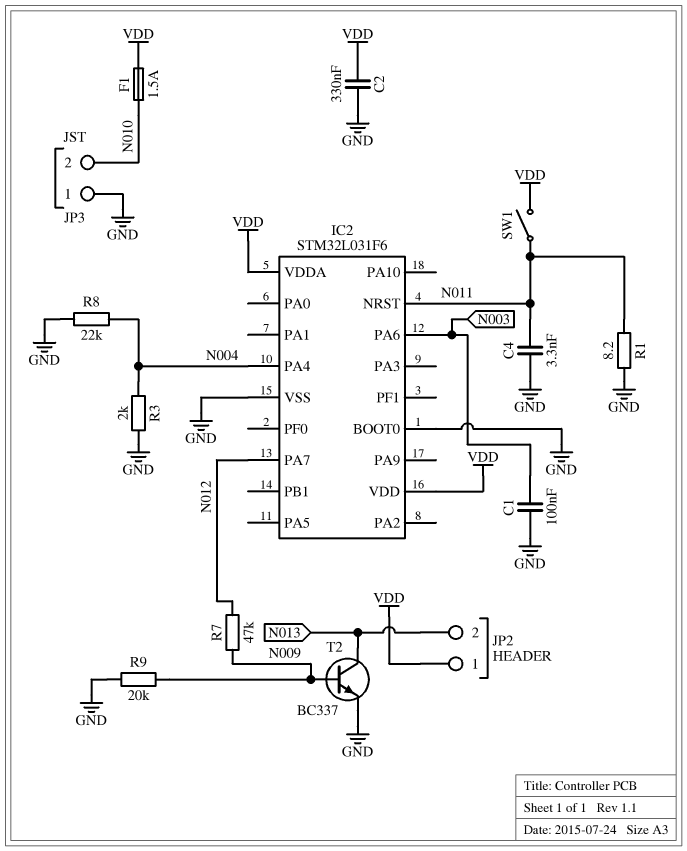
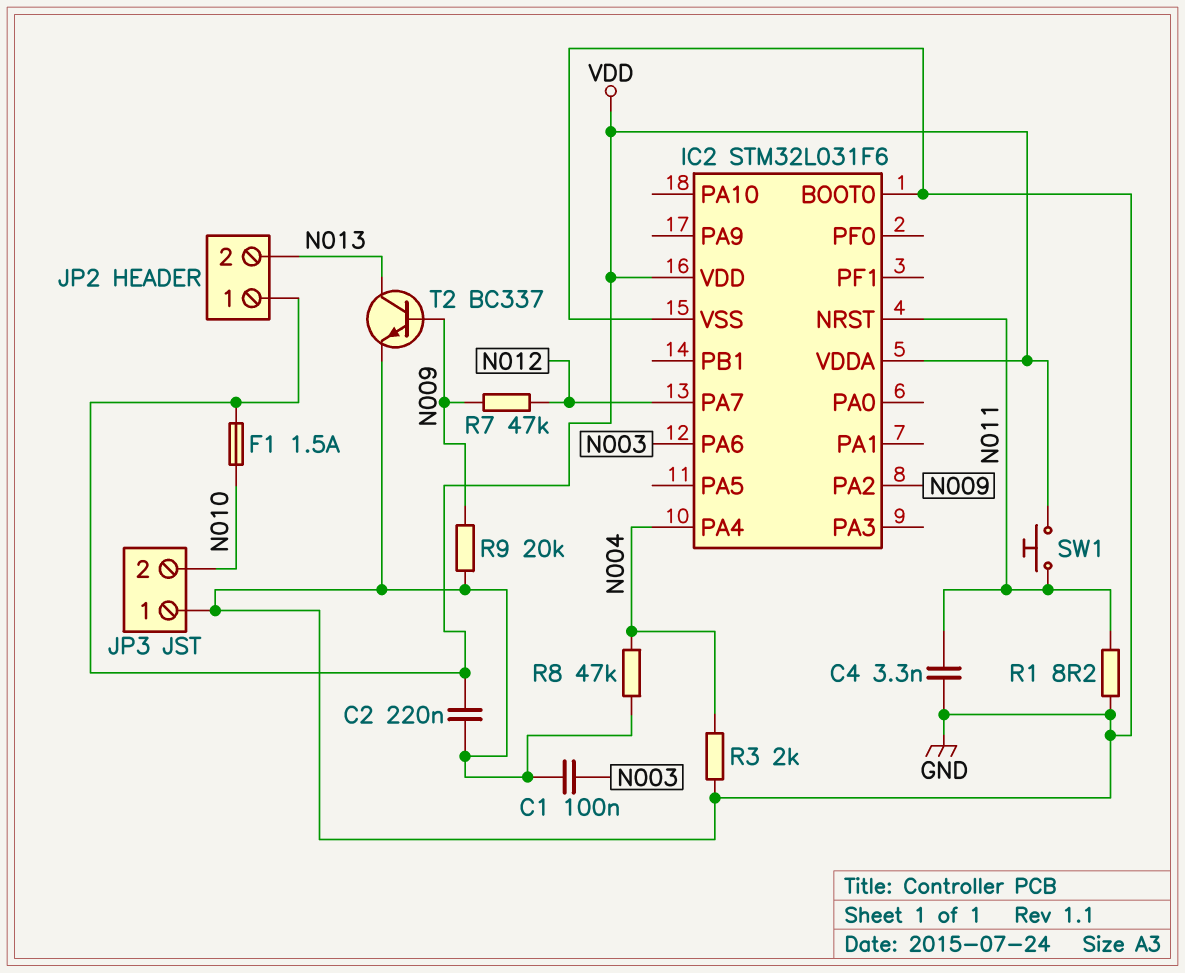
C2: 330nF (GND, VDD) -> 220nF (GND, VDD)
IC2 pin PA2: none -> N009
R8: 22k (GND, N004) -> 47k (GND, N004)
SW1: switch (N011, VDD) -> button (N011, VDD)

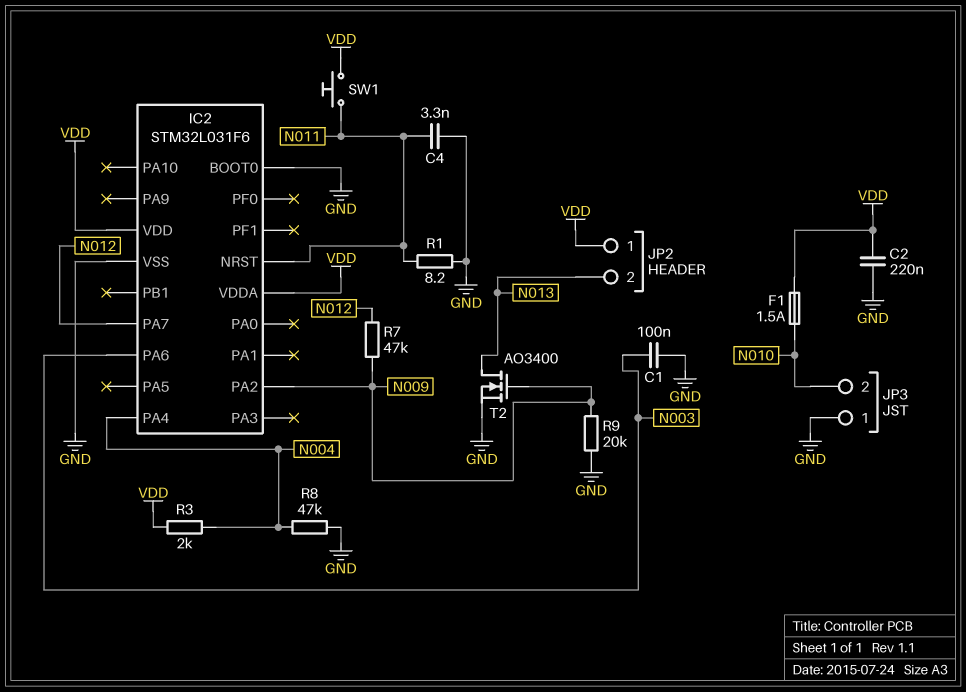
R3: 2k (GND, N004) -> 2k (N004, VDD)
T2: NPN BC337 (B N009, C N013, E GND) -> NMOS AO3400 (G N009, D N013, S GND)

